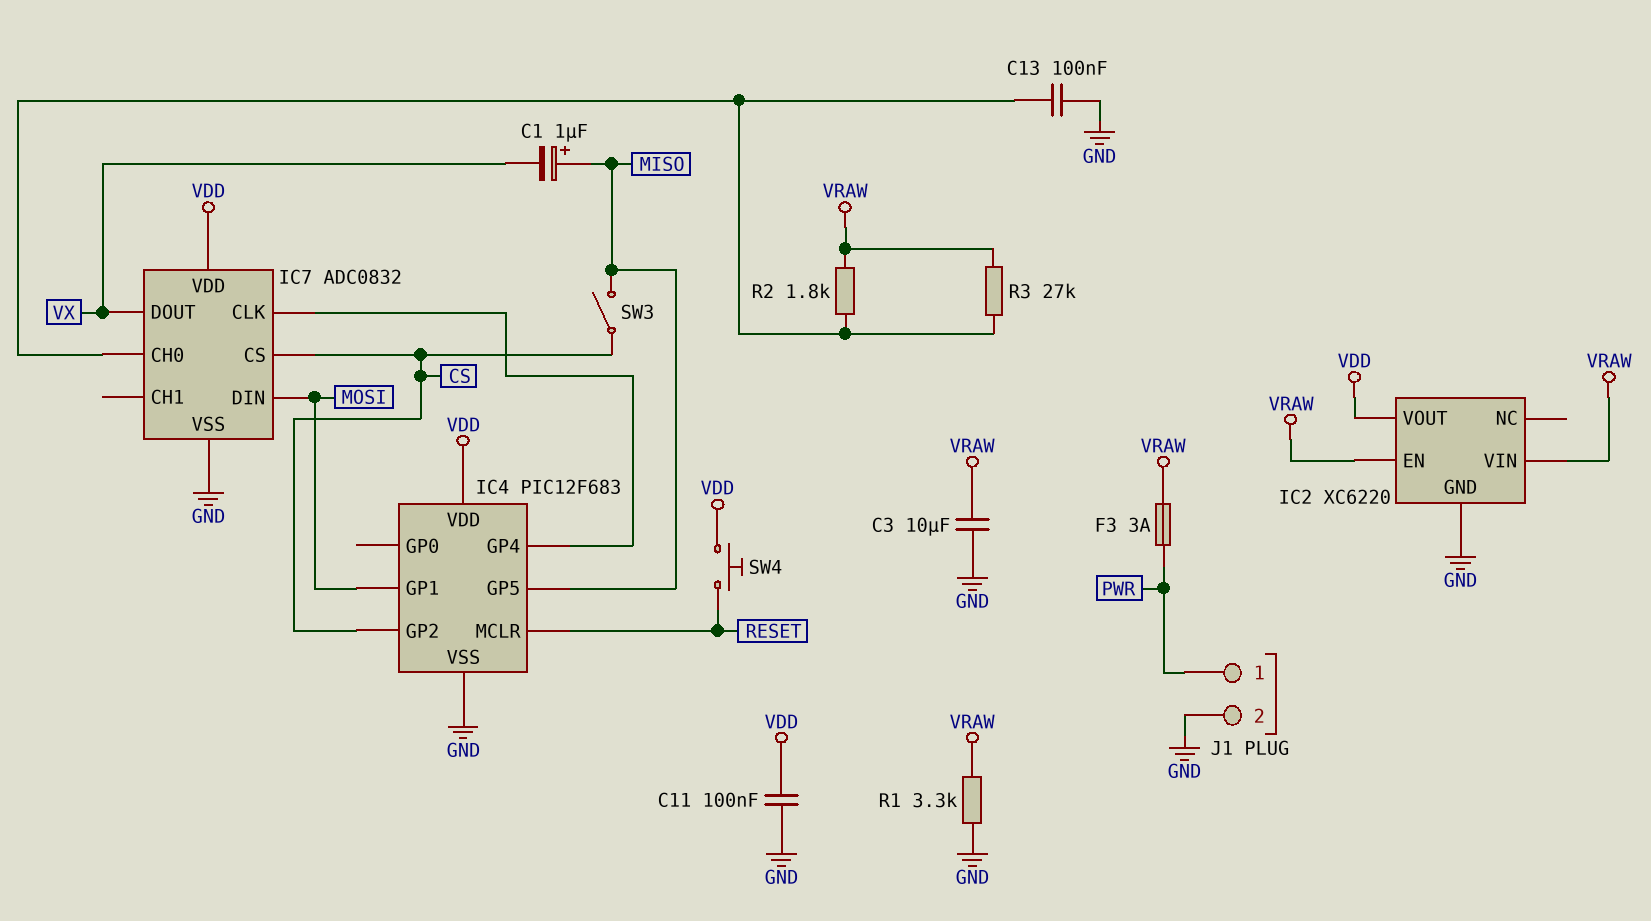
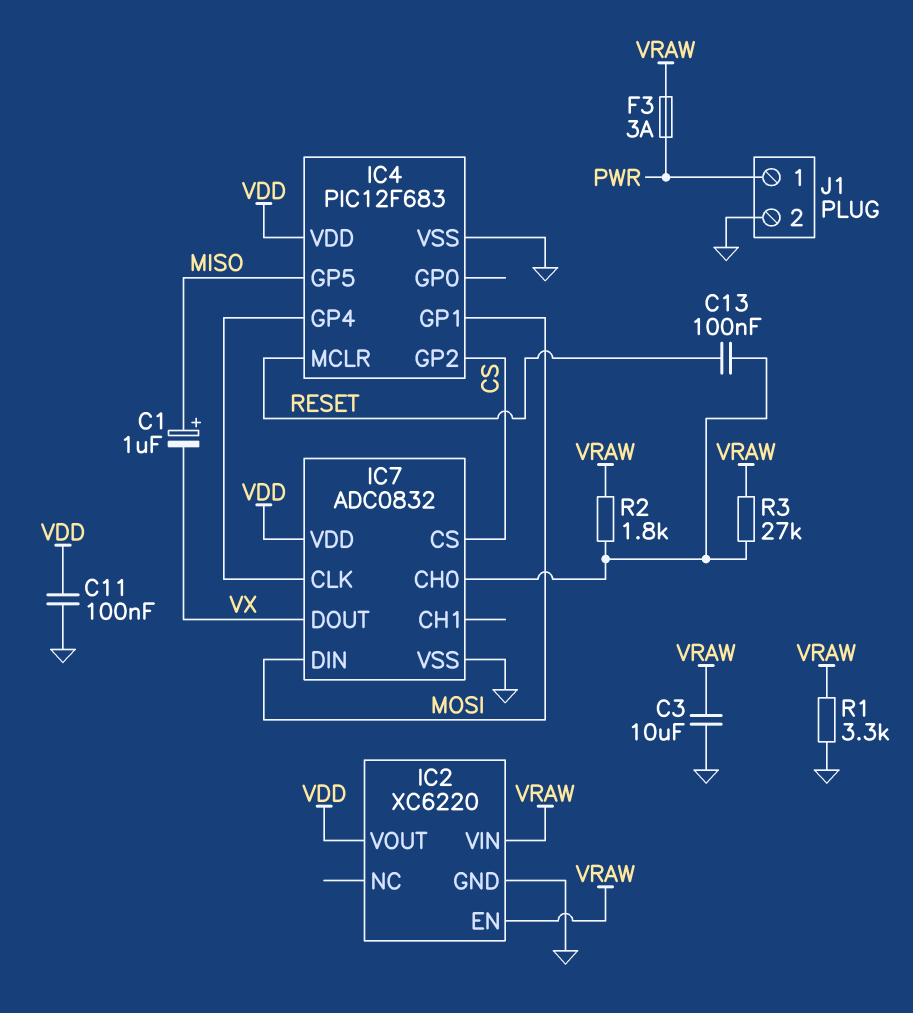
C13: 100nF (GND, IC7/CH0) -> 100nF (IC7/CH0, RESET)
SW3: switch (CS, MISO) -> none
SW4: button (RESET, VDD) -> none

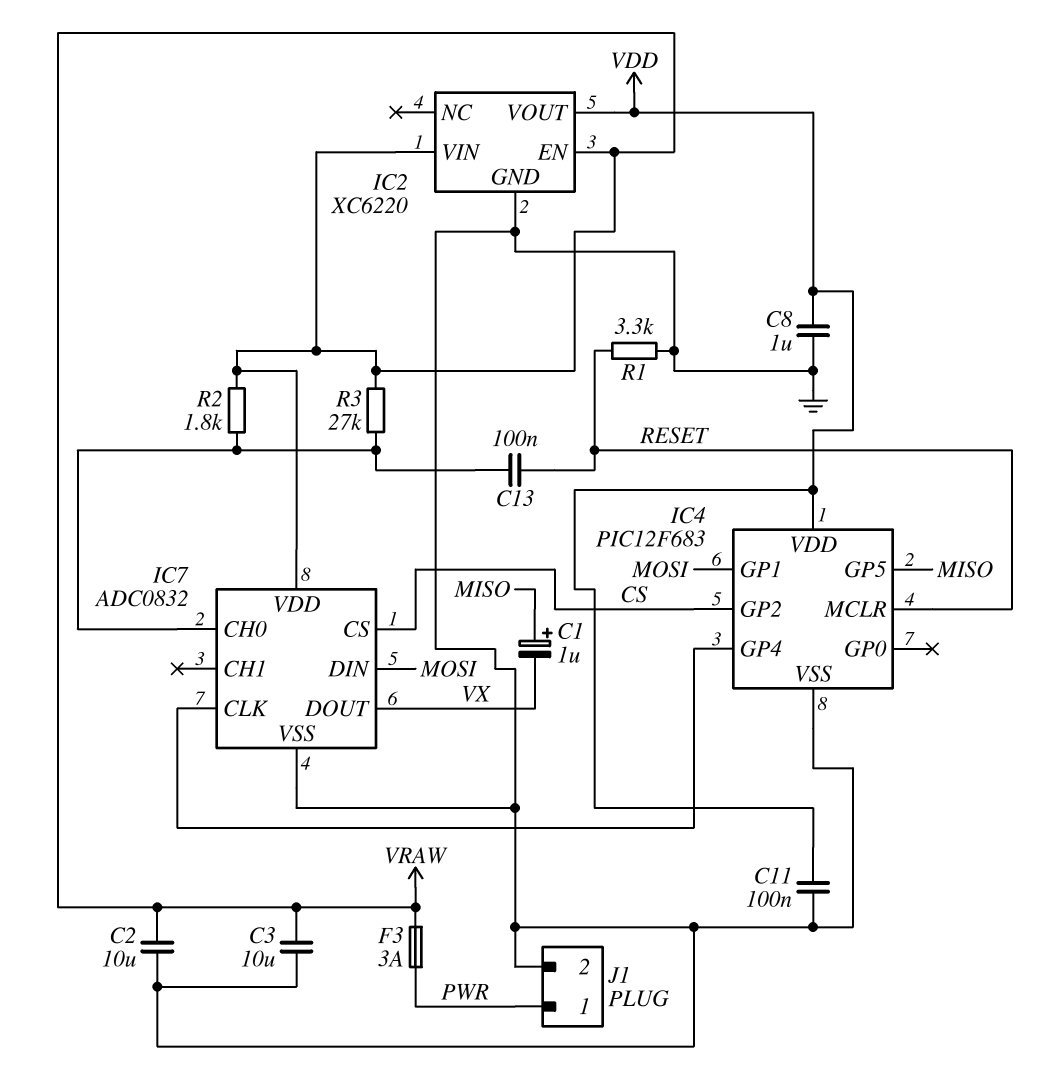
C2: none -> 10uF (GND, VRAW)
C8: none -> 1uF (GND, VDD)
IC7 pin VDD: VDD -> VRAW
R1: 3.3k (GND, VRAW) -> 3.3k (GND, RESET)

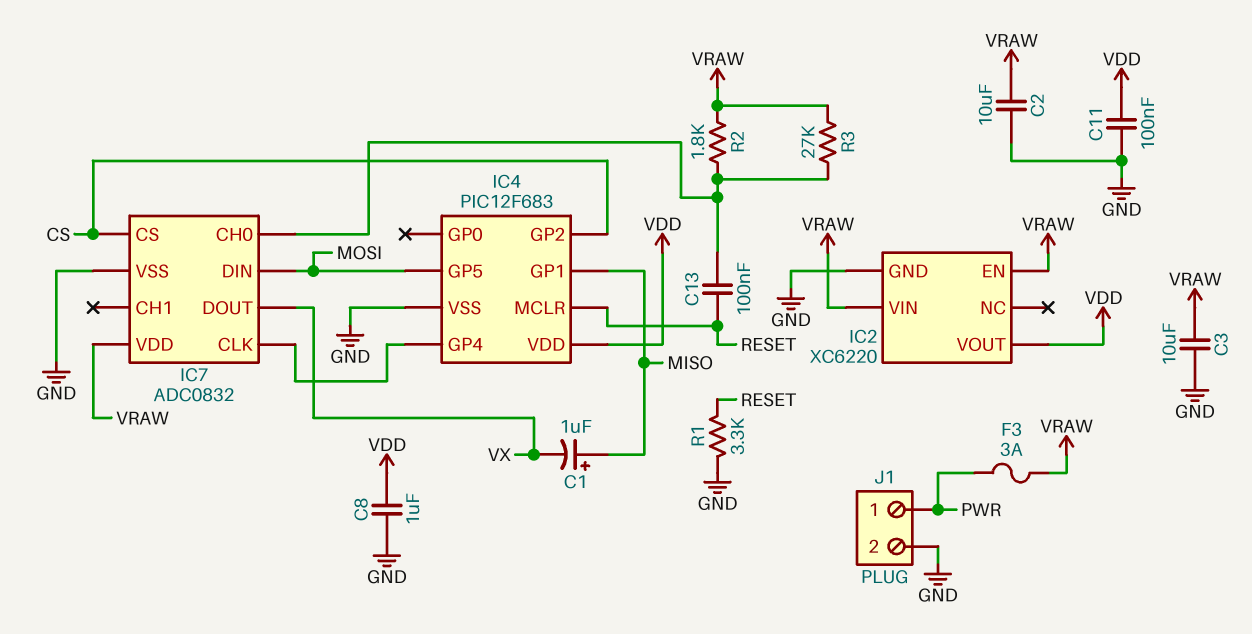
IC4 pin GP1: MOSI -> MISO
IC4 pin GP5: MISO -> MOSI

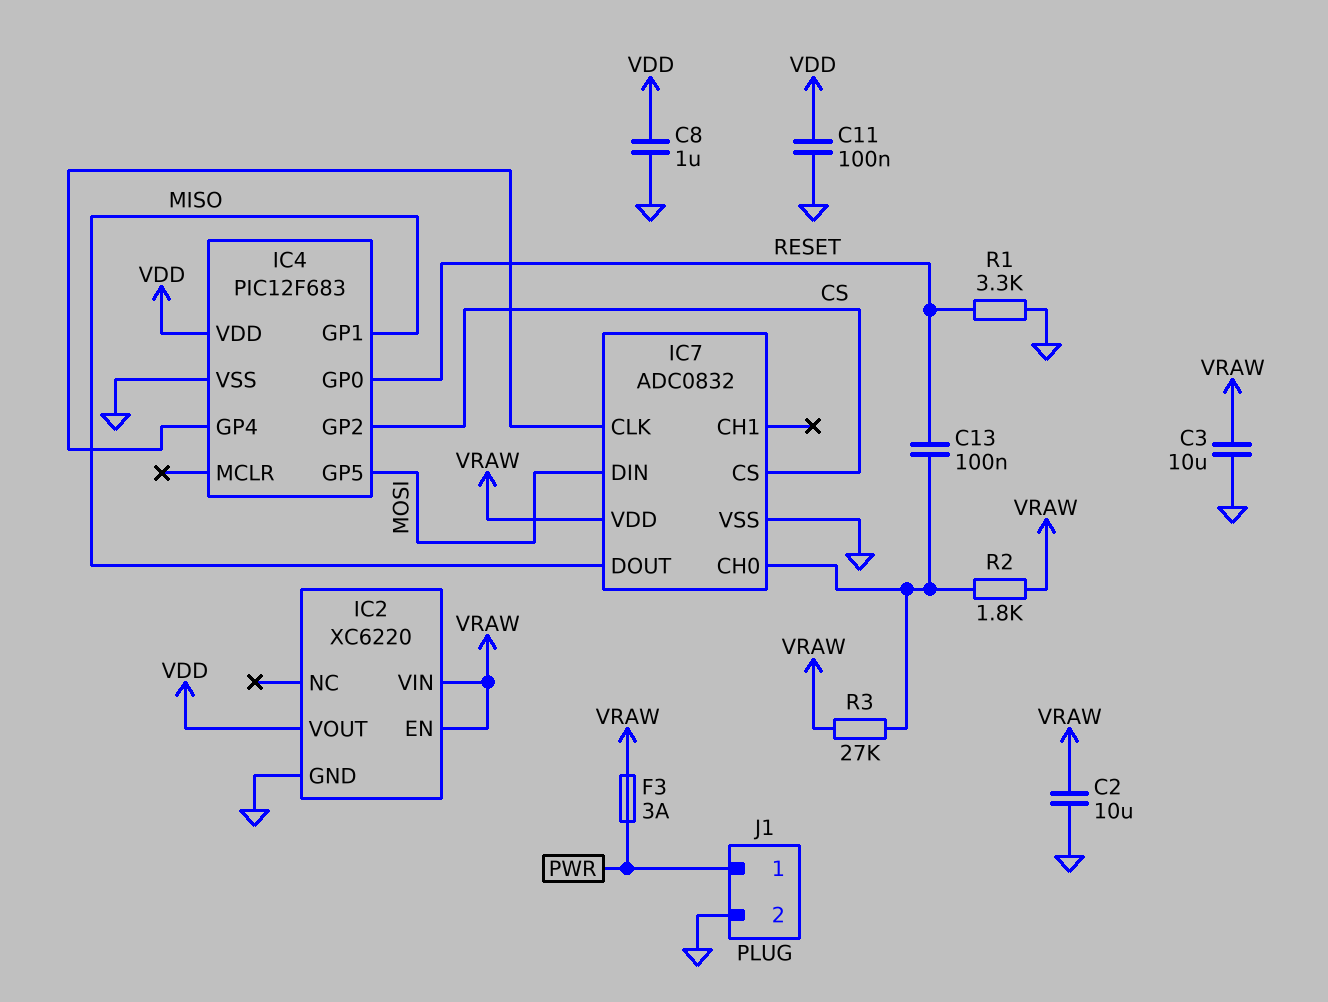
C1: 1uF (plus MISO, minus VX) -> none
IC4 pin GP0: none -> RESET
IC4 pin MCLR: RESET -> none
IC7 pin DOUT: VX -> MISO

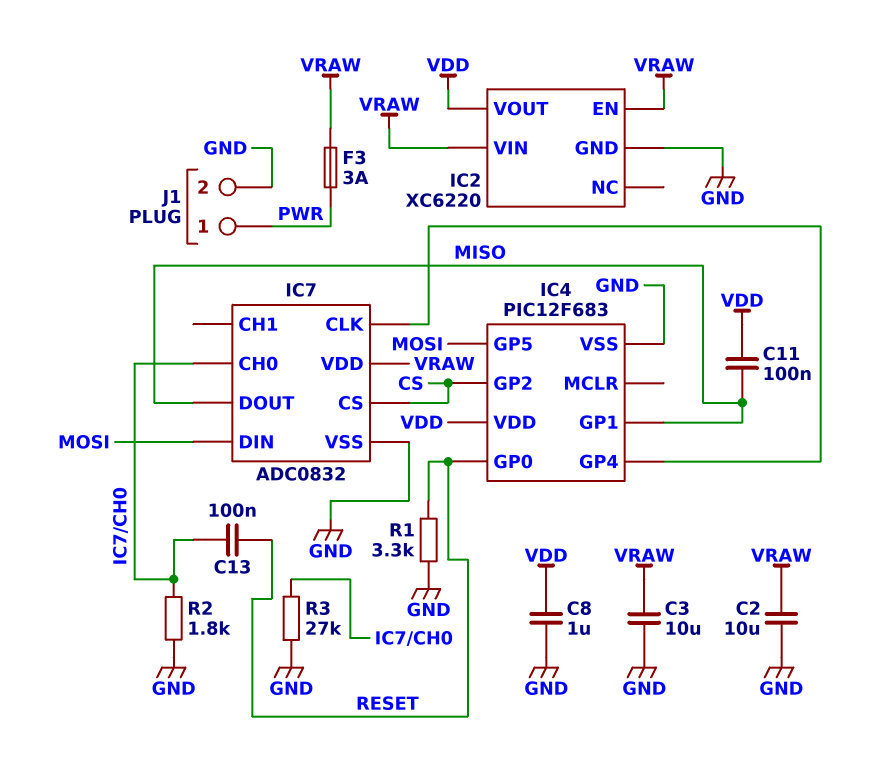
C11: 100nF (GND, VDD) -> 100nF (MISO, VDD)
R2: 1.8k (IC7/CH0, VRAW) -> 1.8k (GND, IC7/CH0)
R3: 27k (IC7/CH0, VRAW) -> 27k (GND, IC7/CH0)

